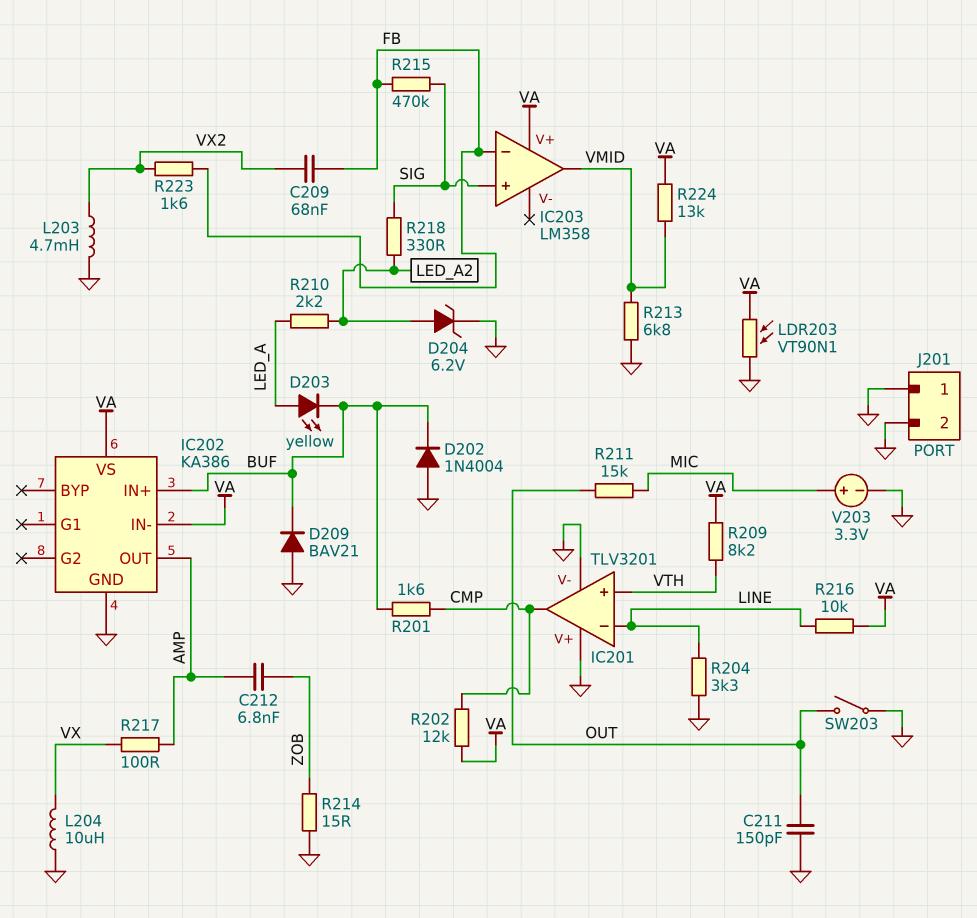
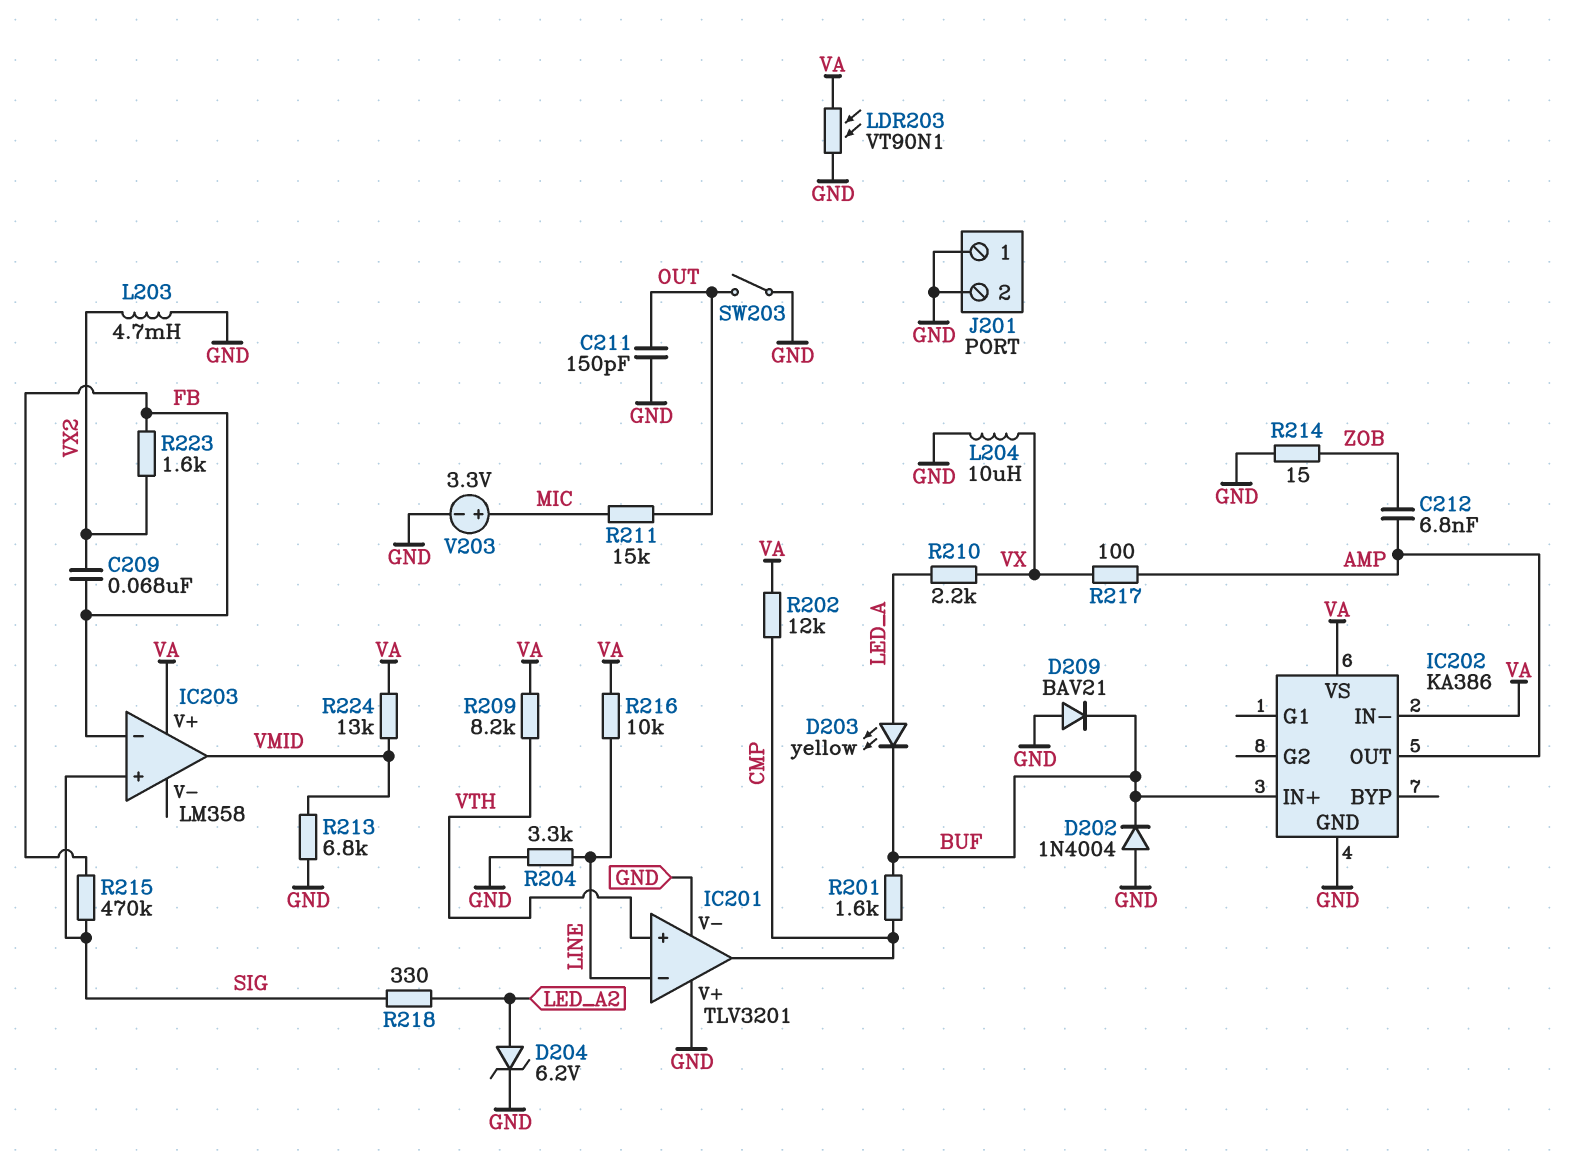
R210: 2.2k (LED_A, LED_A2) -> 2.2k (LED_A, VX)

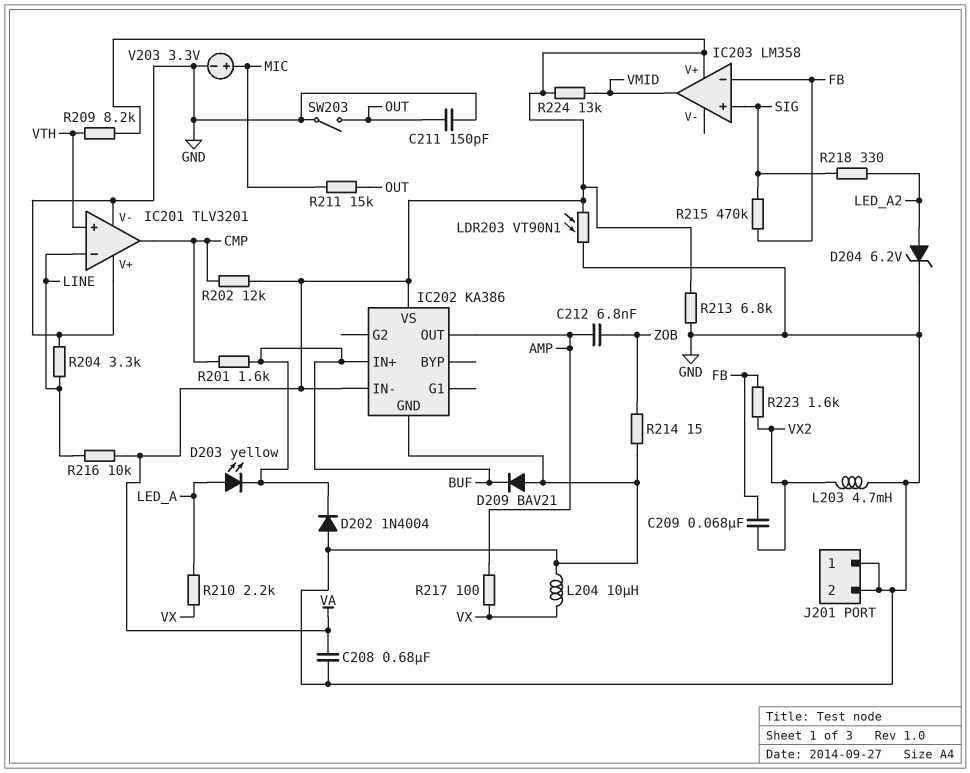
C208: none -> 680nF (GND, VA)
R213: 6.8k (GND, VMID) -> 6.8k (GND, VA)

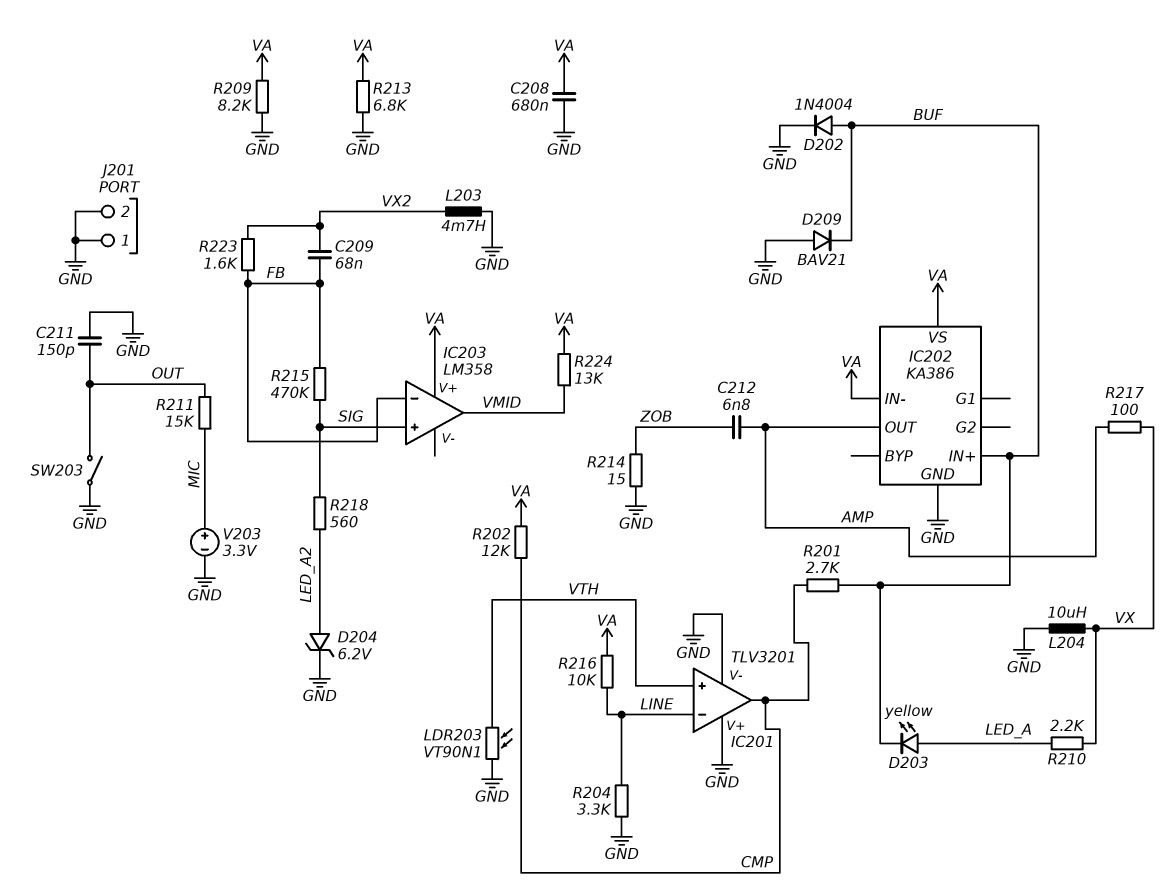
D202: diode 1N4004 (A GND, K BUF) -> diode 1N4004 (A BUF, K GND)
LDR203: VT90N1 (GND, VA) -> VT90N1 (GND, VTH)
R201: 1.6k (BUF, CMP) -> 2.7k (BUF, CMP)
R209: 8.2k (VA, VTH) -> 8.2k (GND, VA)
R218: 330 (LED_A2, SIG) -> 560 (LED_A2, SIG)

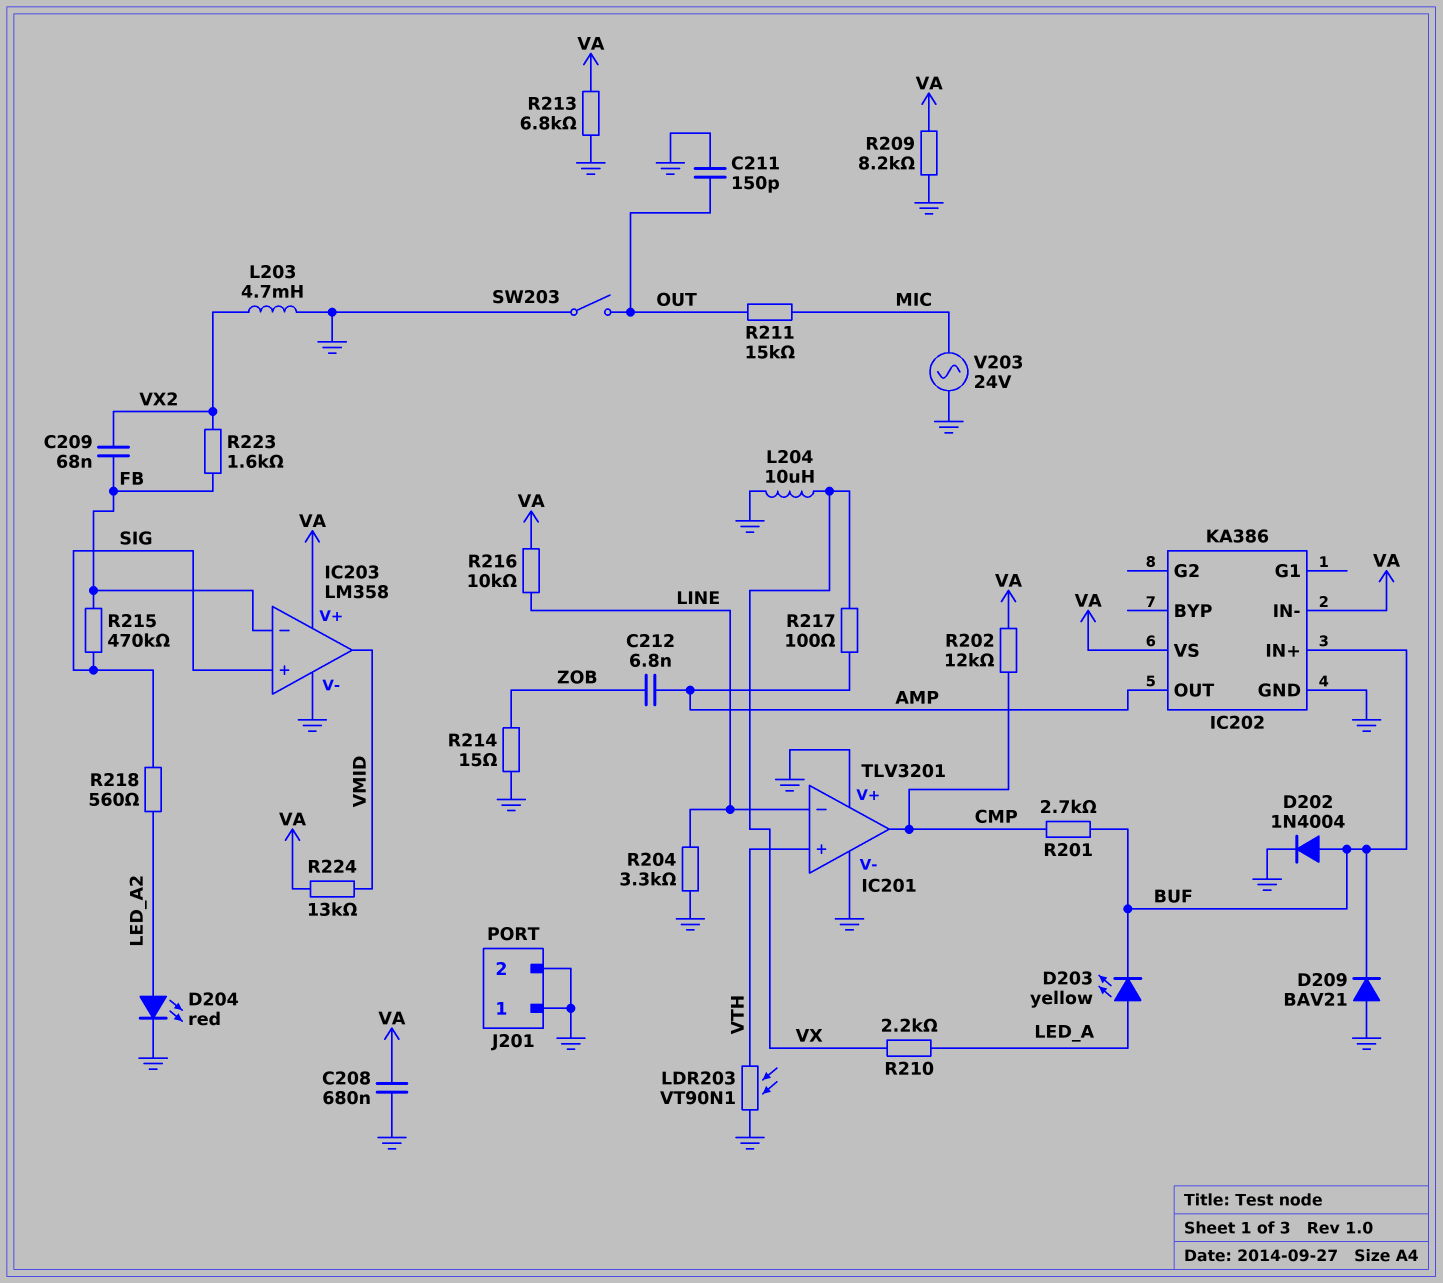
D204: zener 6.2V (A LED_A2, K GND) -> LED red (A LED_A2, K GND)
IC203 pin V-: none -> GND
V203: 3.3V (plus MIC, minus GND) -> AC 24V (GND, MIC)

